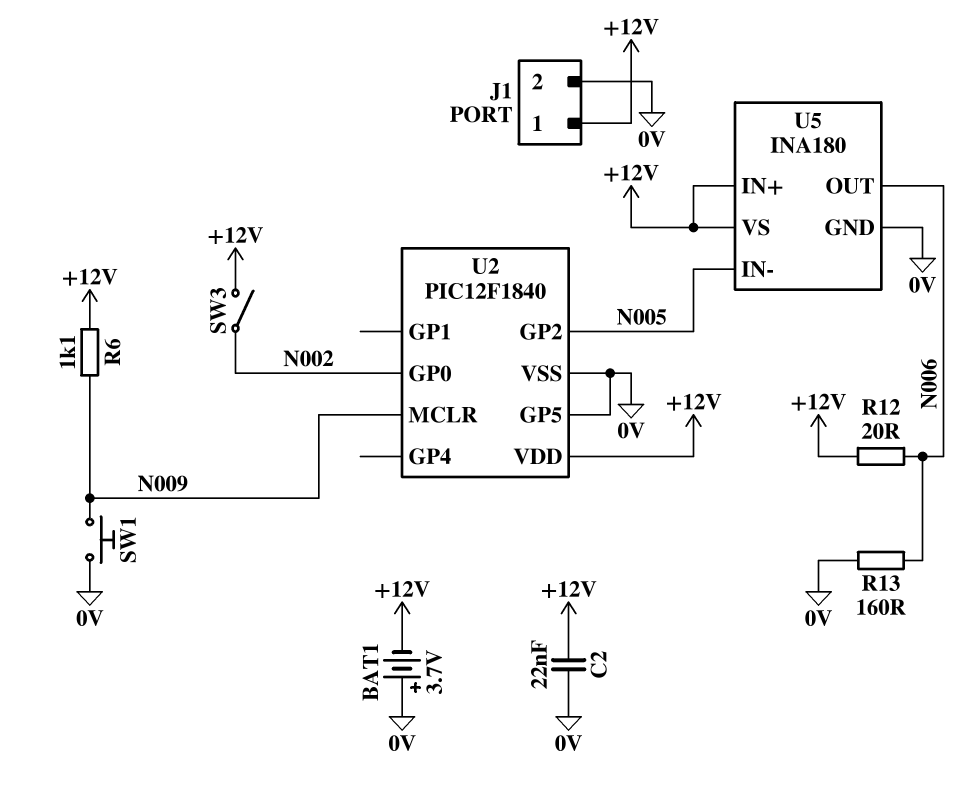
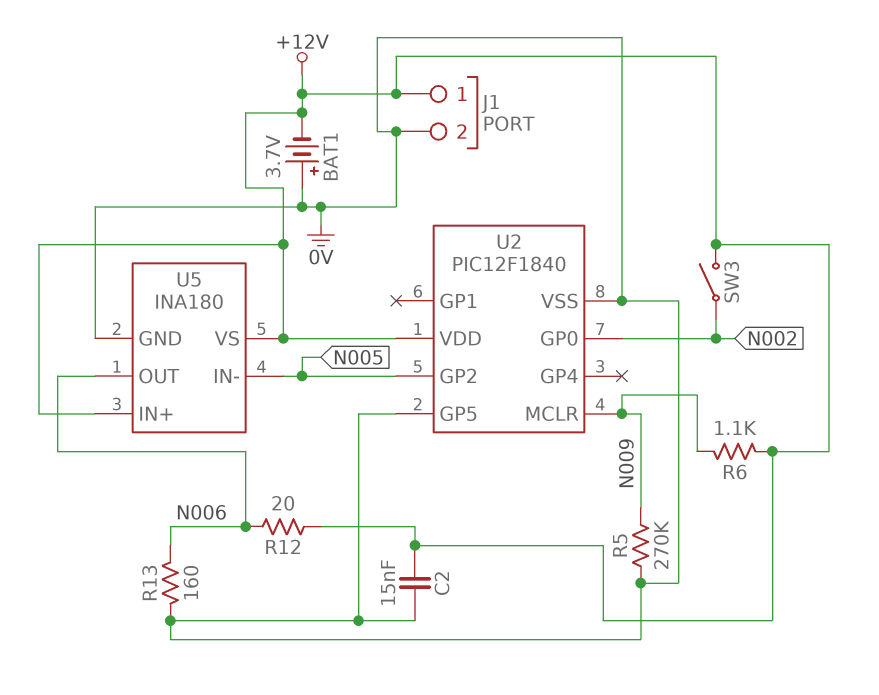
C2: 22nF (+12V, 0V) -> 15nF (+12V, 0V)
R5: none -> 270k (0V, N009)
SW1: button (0V, N009) -> none

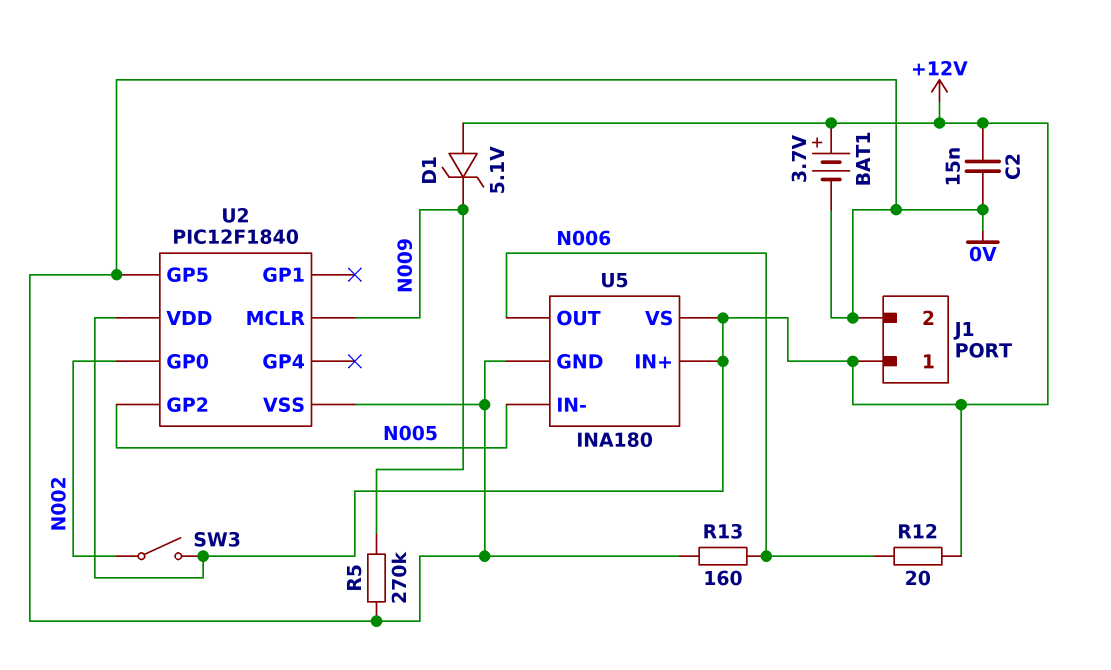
BAT1: 3.7V (plus 0V, minus +12V) -> 3.7V (plus +12V, minus 0V)
D1: none -> zener 5.1V (A +12V, K N009)
R6: 1.1k (+12V, N009) -> none

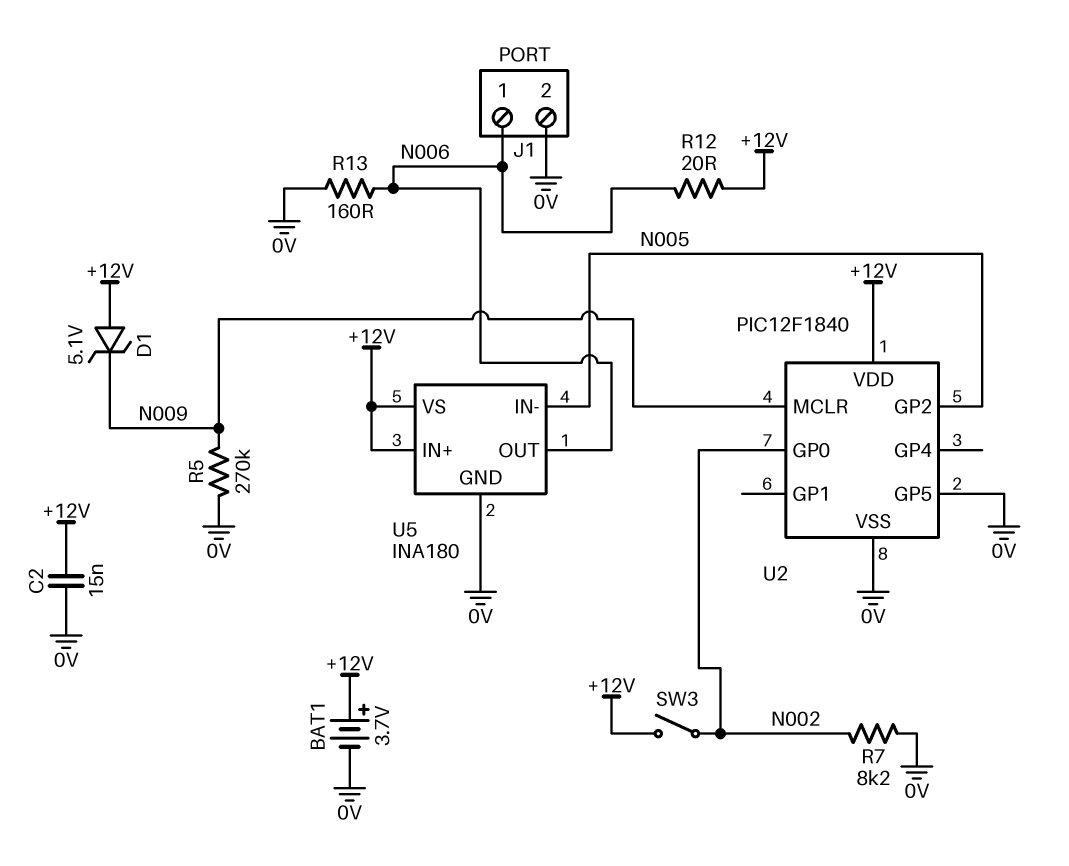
J1 pin 1: +12V -> N006
R7: none -> 8.2k (0V, N002)

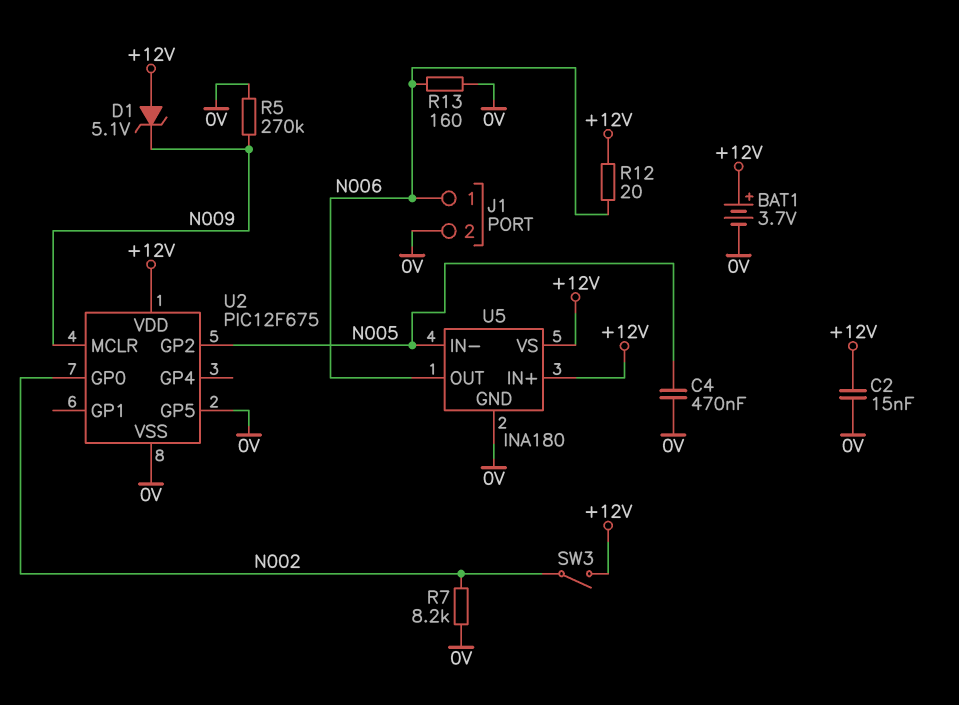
C4: none -> 470nF (0V, N005)
U2: PIC12F1840 -> PIC12F675

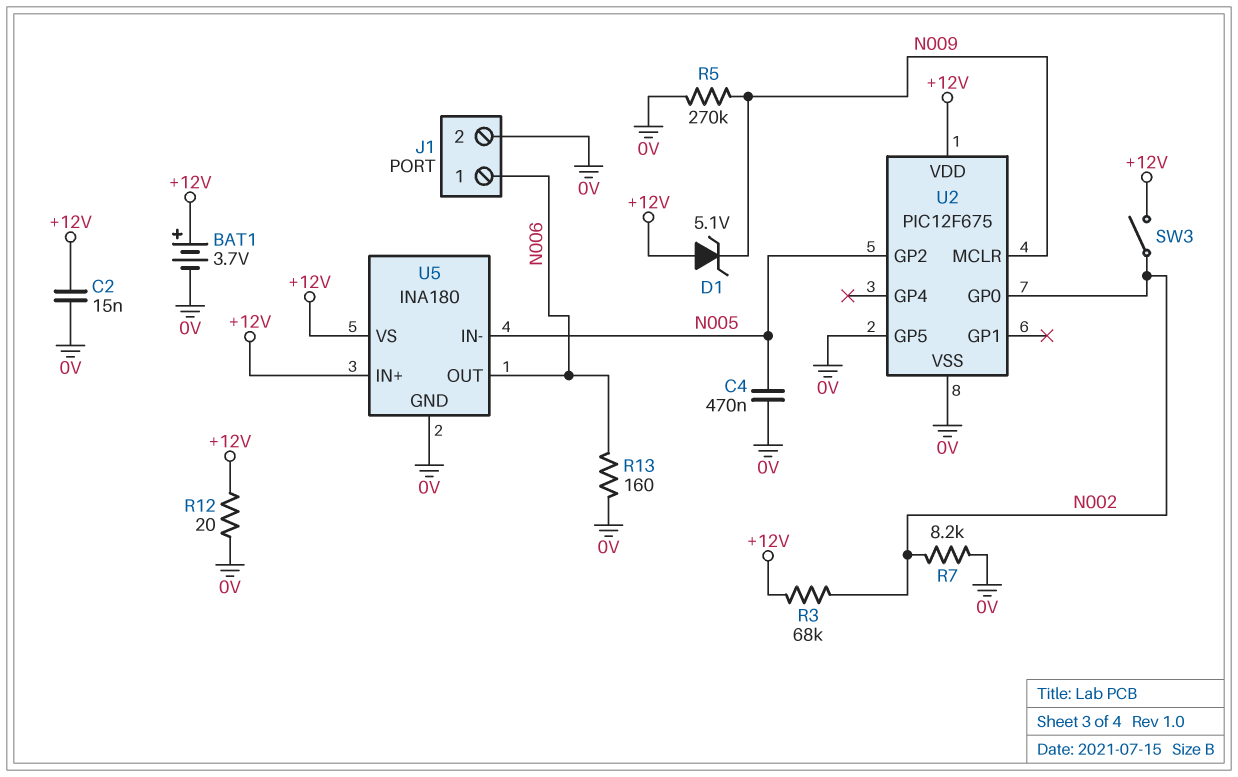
R3: none -> 68k (+12V, N002)
R12: 20 (+12V, N006) -> 20 (+12V, 0V)

